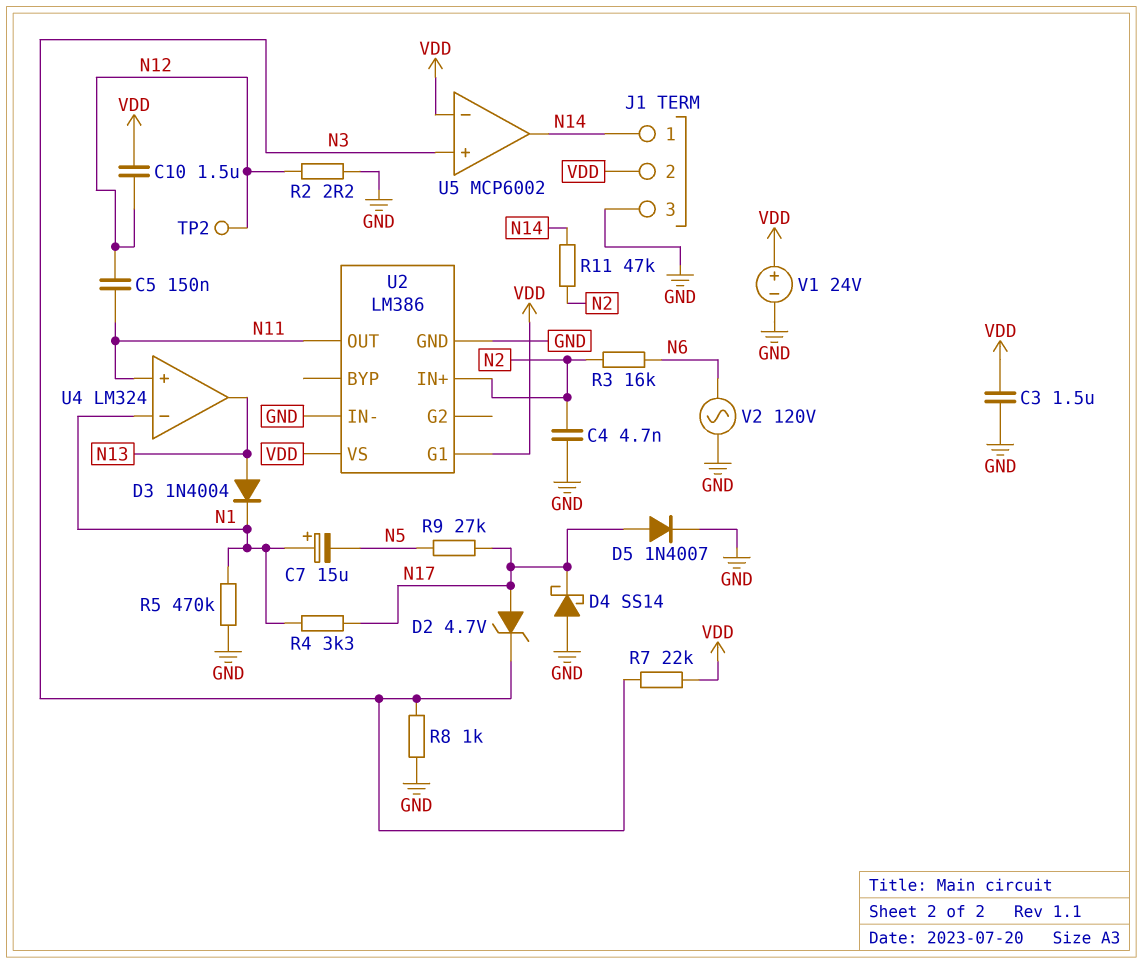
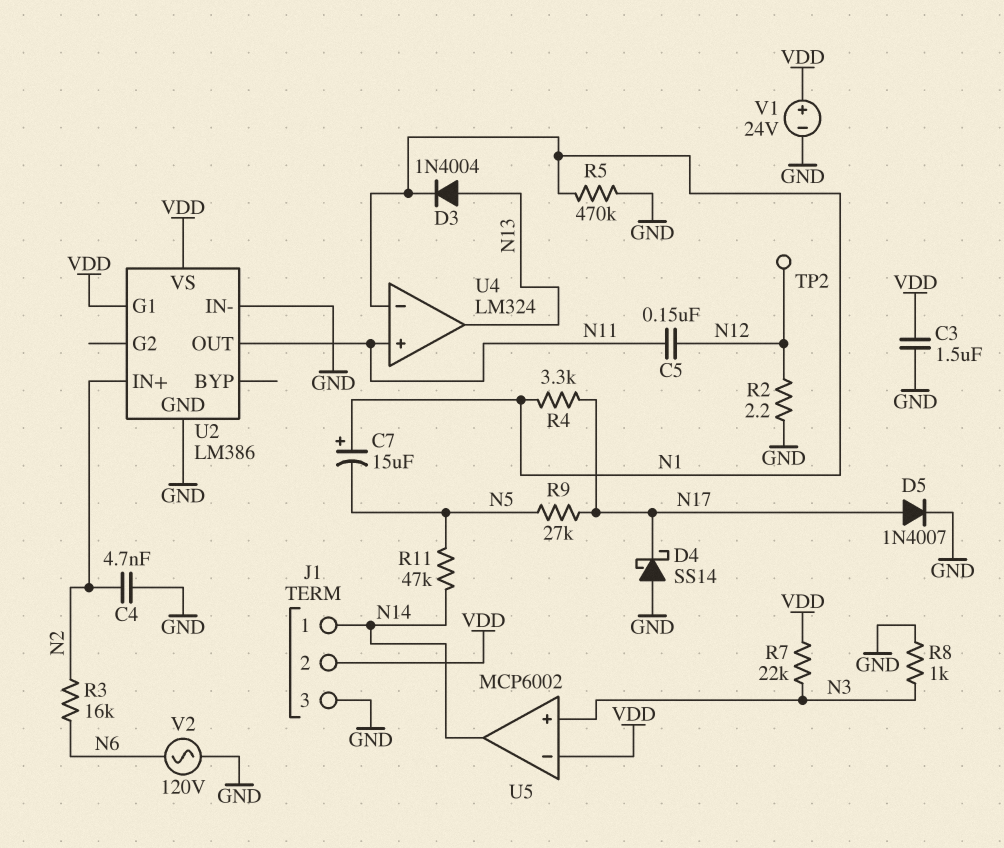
C10: 1.5uF (N12, VDD) -> none
D2: zener 4.7V (A N17, K N3) -> none
R11: 47k (N2, N14) -> 47k (N5, N14)

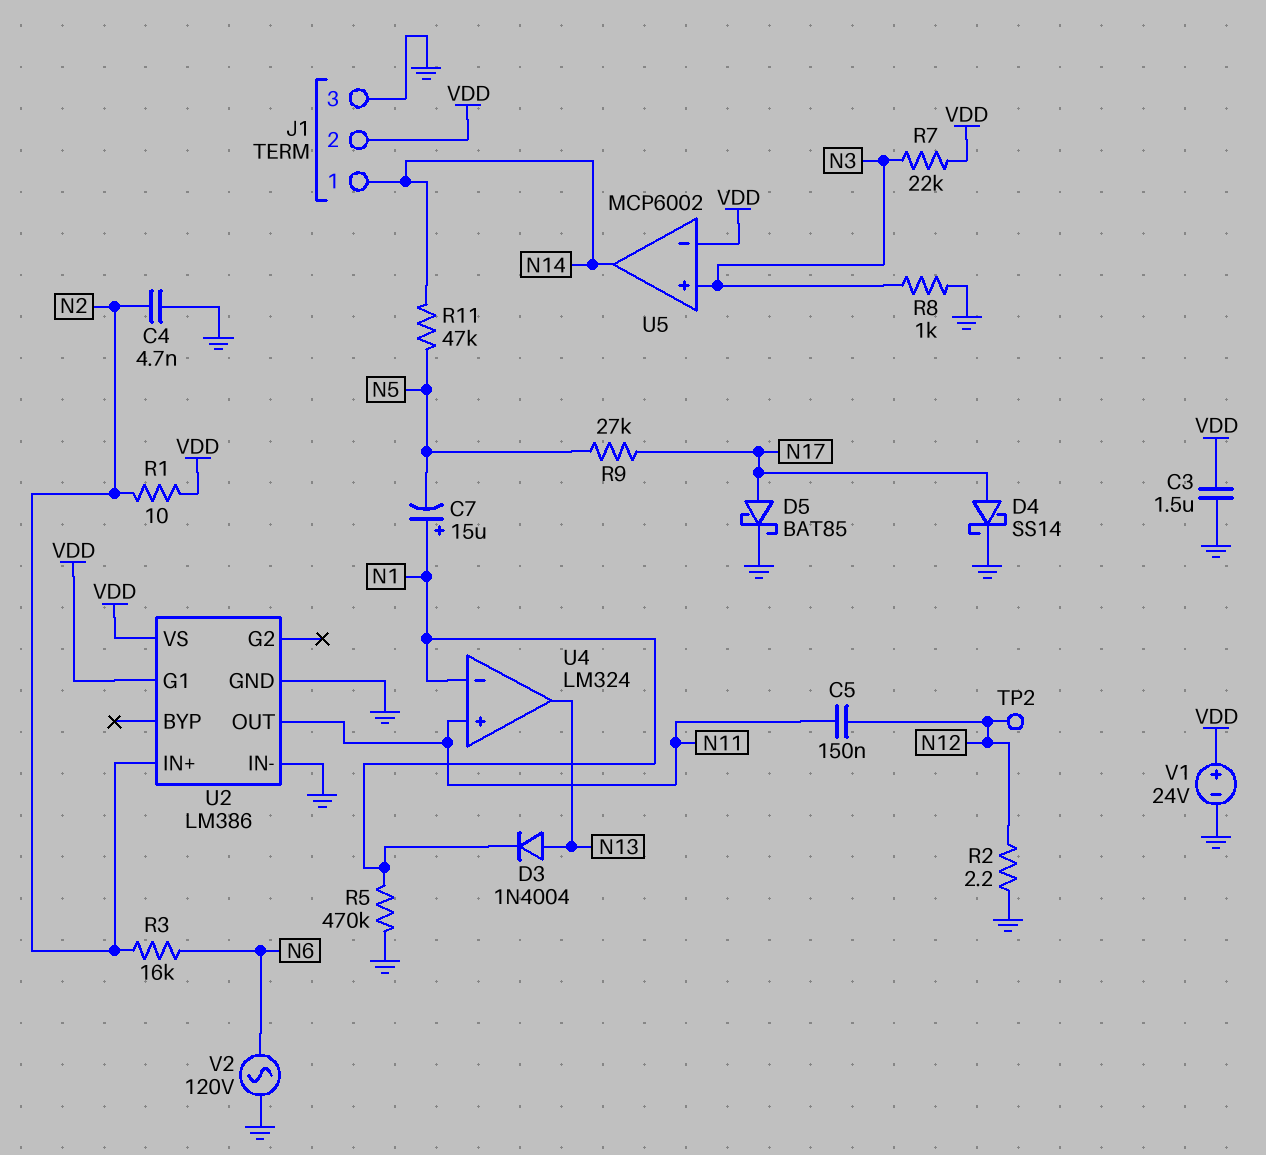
D4: schottky SS14 (A GND, K N17) -> schottky SS14 (A N17, K GND)
D5: diode 1N4007 (A N17, K GND) -> schottky BAT85 (A N17, K GND)
R1: none -> 10 (N2, VDD)
R4: 3.3k (N1, N17) -> none

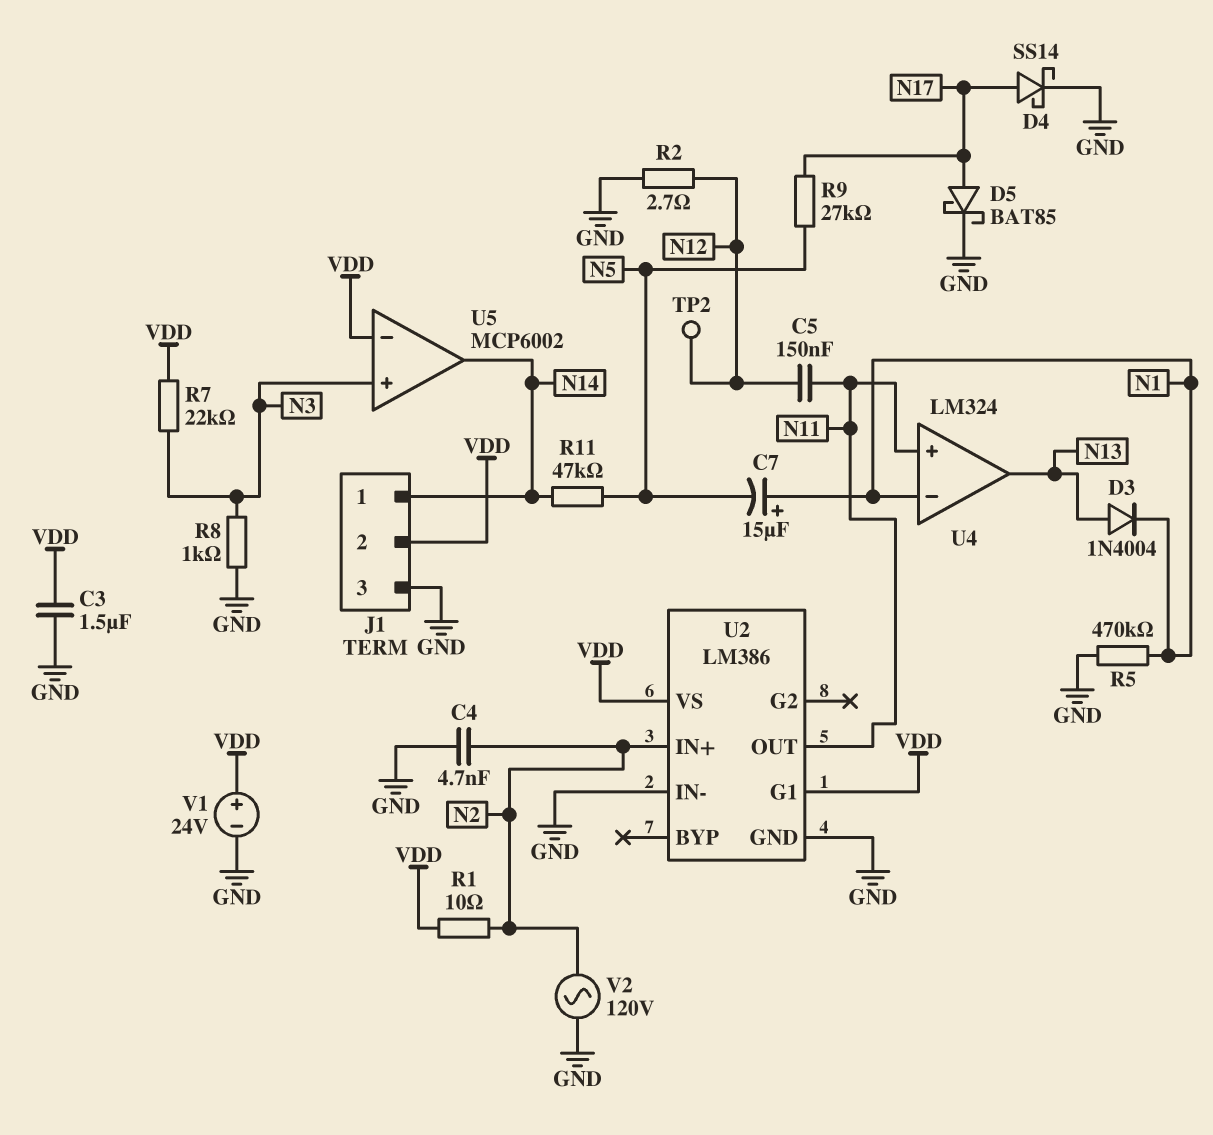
R2: 2.2 (GND, N12) -> 2.7 (GND, N12)
R3: 16k (N2, N6) -> none
V2: AC 120V (GND, N6) -> AC 120V (GND, N2)

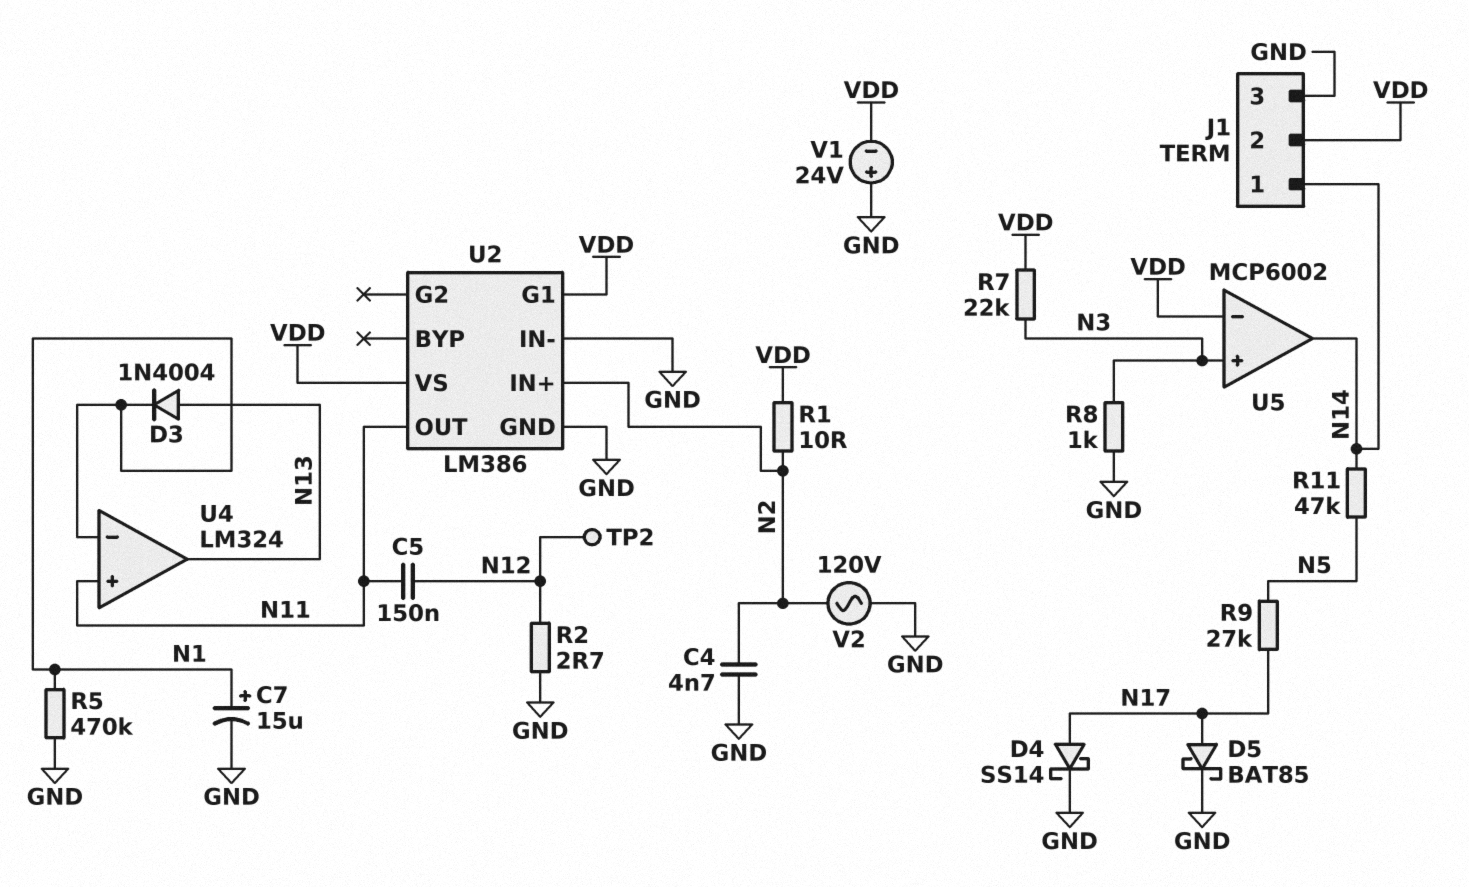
C3: 1.5uF (GND, VDD) -> none
C7: 15uF (plus N1, minus N5) -> 15uF (plus N1, minus GND)
V1: 24V (plus VDD, minus GND) -> 24V (plus GND, minus VDD)

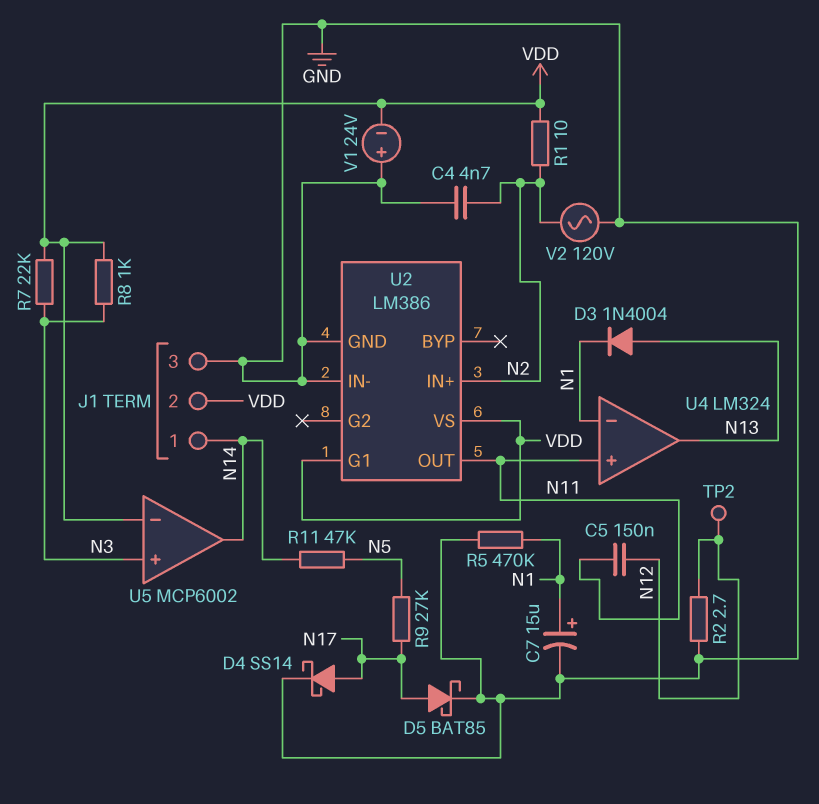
R8: 1k (GND, N3) -> 1k (N3, VDD)

